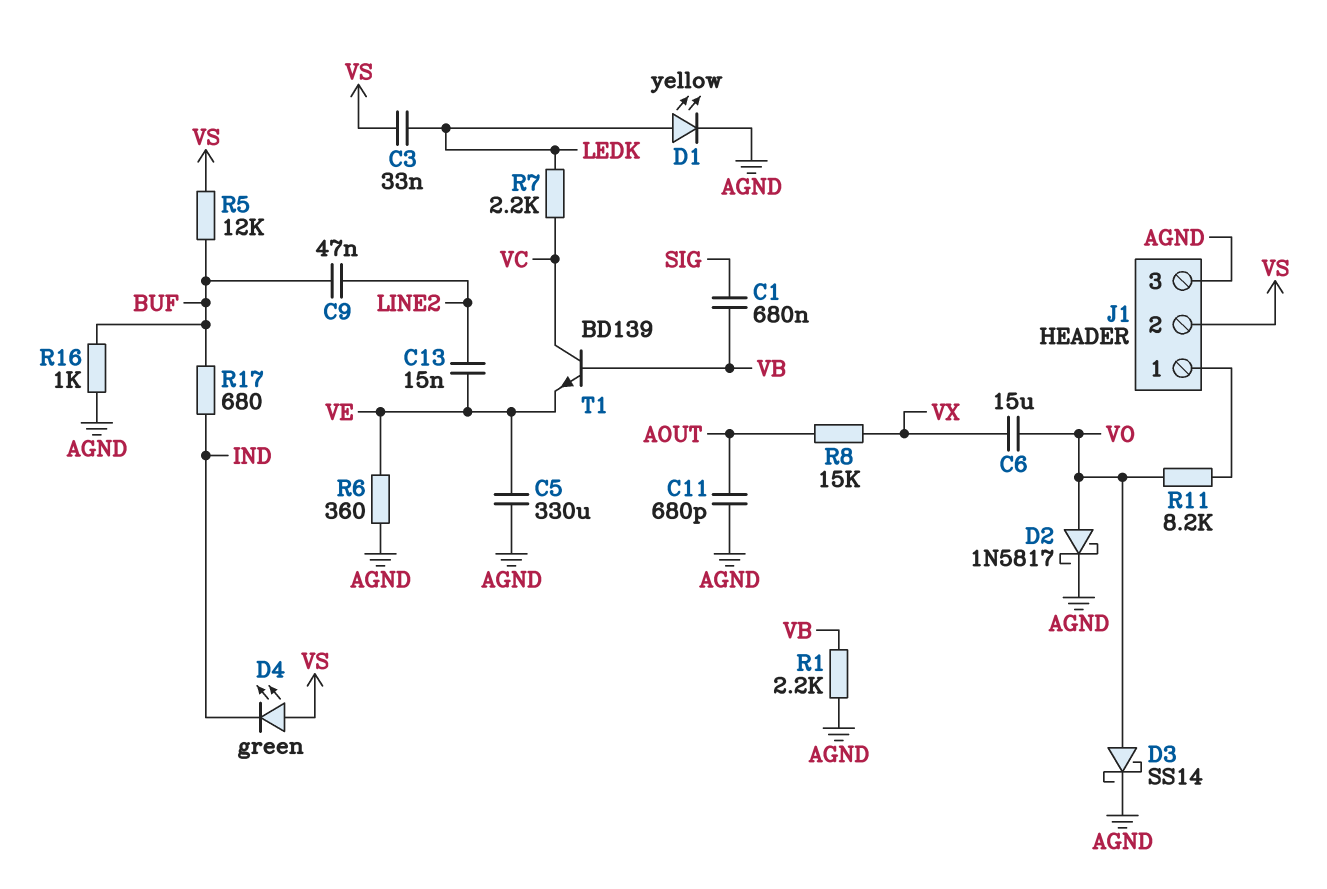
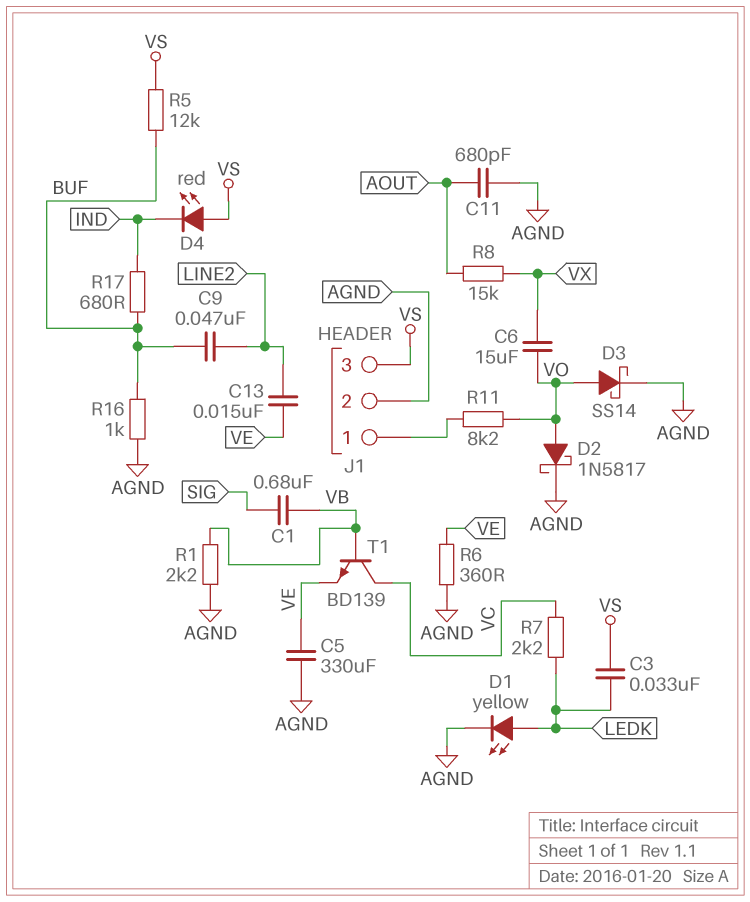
D4: LED green (A VS, K IND) -> LED red (A VS, K IND)
J1 pin 2: VS -> AGND
J1 pin 3: AGND -> VS

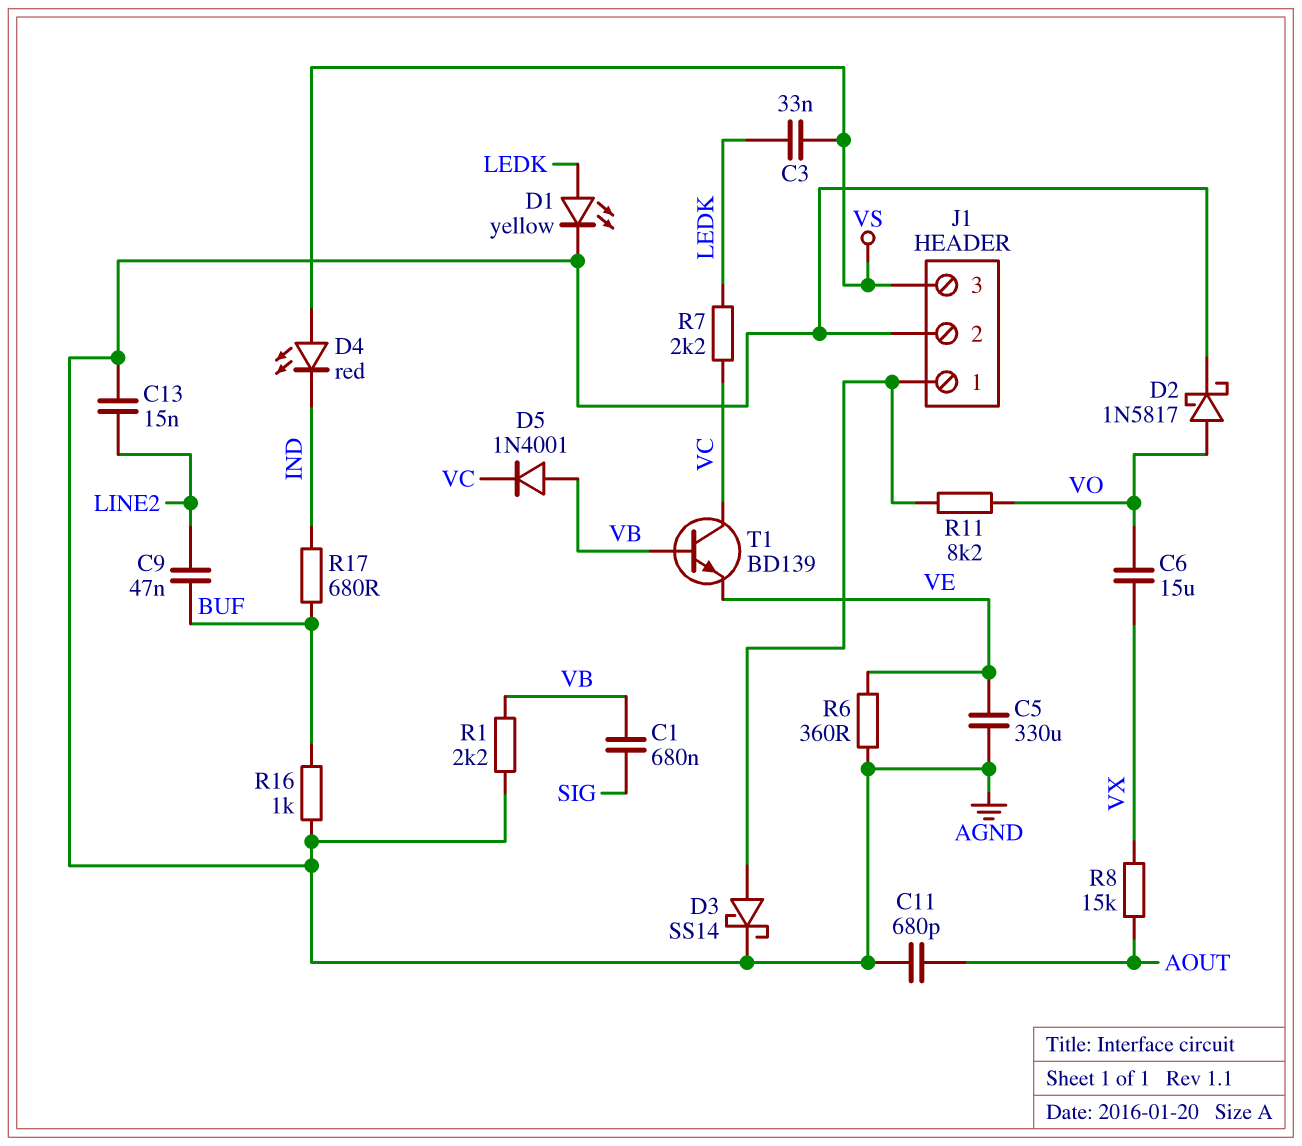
C13: 15nF (LINE2, VE) -> 15nF (AGND, LINE2)
D3: schottky SS14 (A VO, K AGND) -> schottky SS14 (A J1/1, K AGND)
D5: none -> diode 1N4001 (A VB, K VC)
R5: 12k (BUF, VS) -> none

